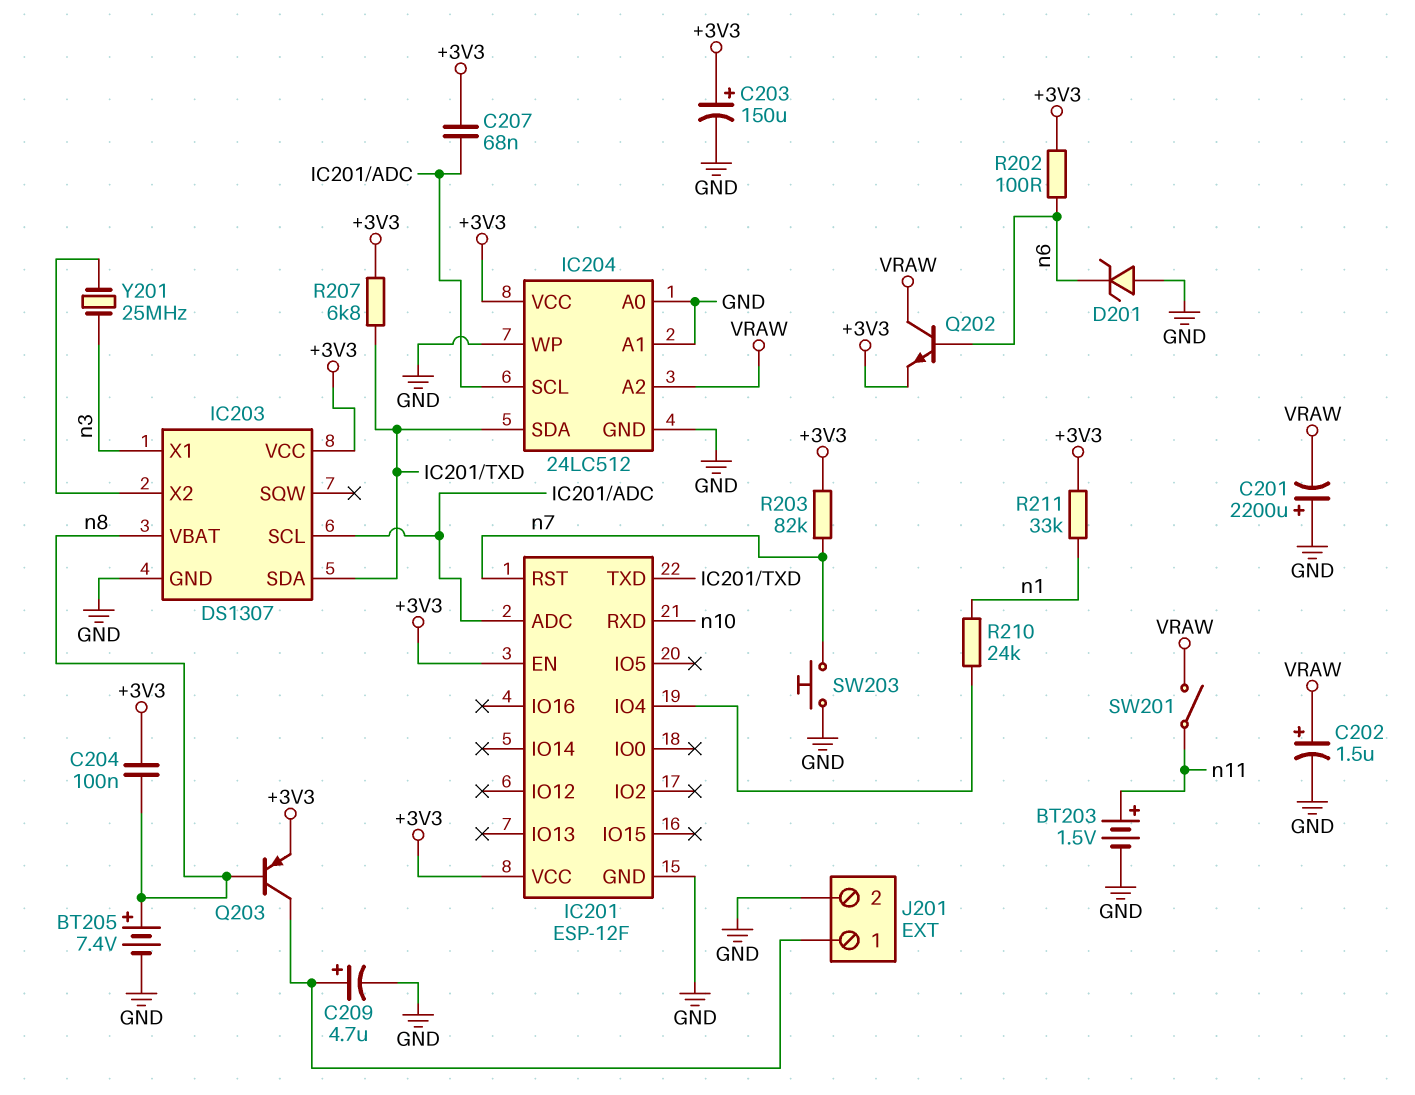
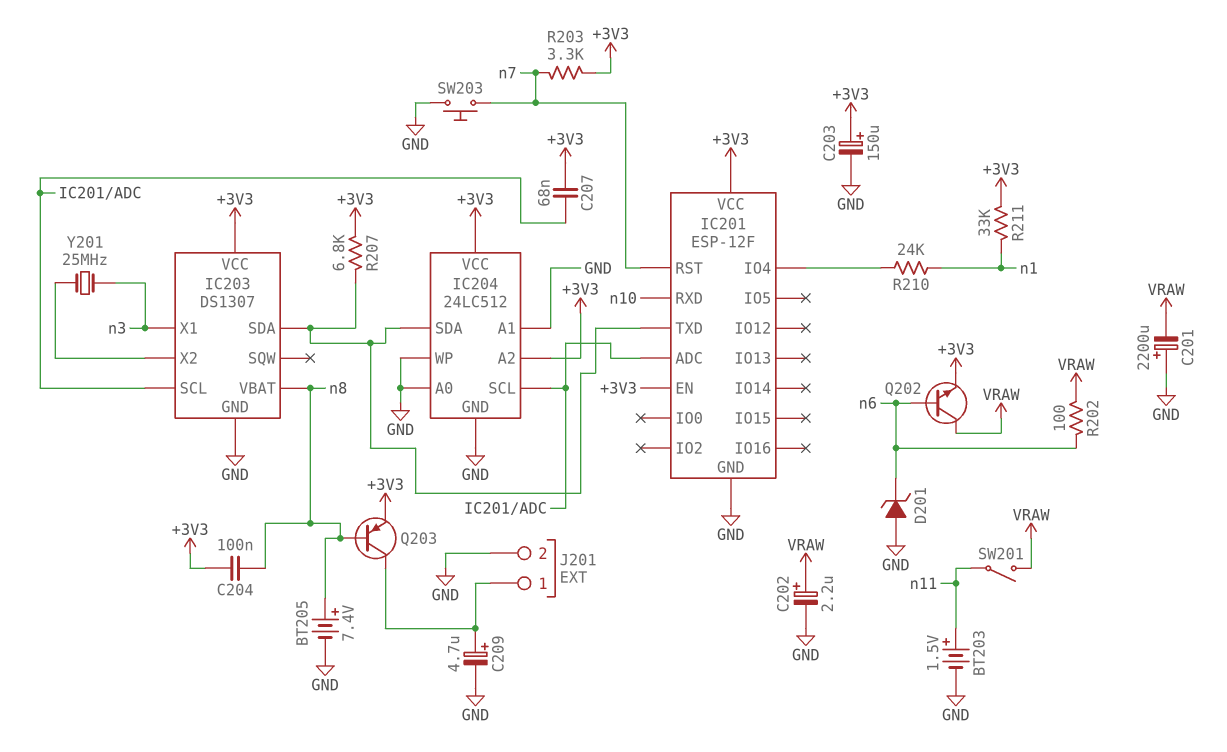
C202: 1.5uF (plus VRAW, minus GND) -> 2.2uF (plus VRAW, minus GND)
IC204 pin A2: VRAW -> +3V3
R202: 100 (+3V3, n6) -> 100 (VRAW, n6)
R203: 82k (+3V3, n7) -> 3.3k (+3V3, n7)

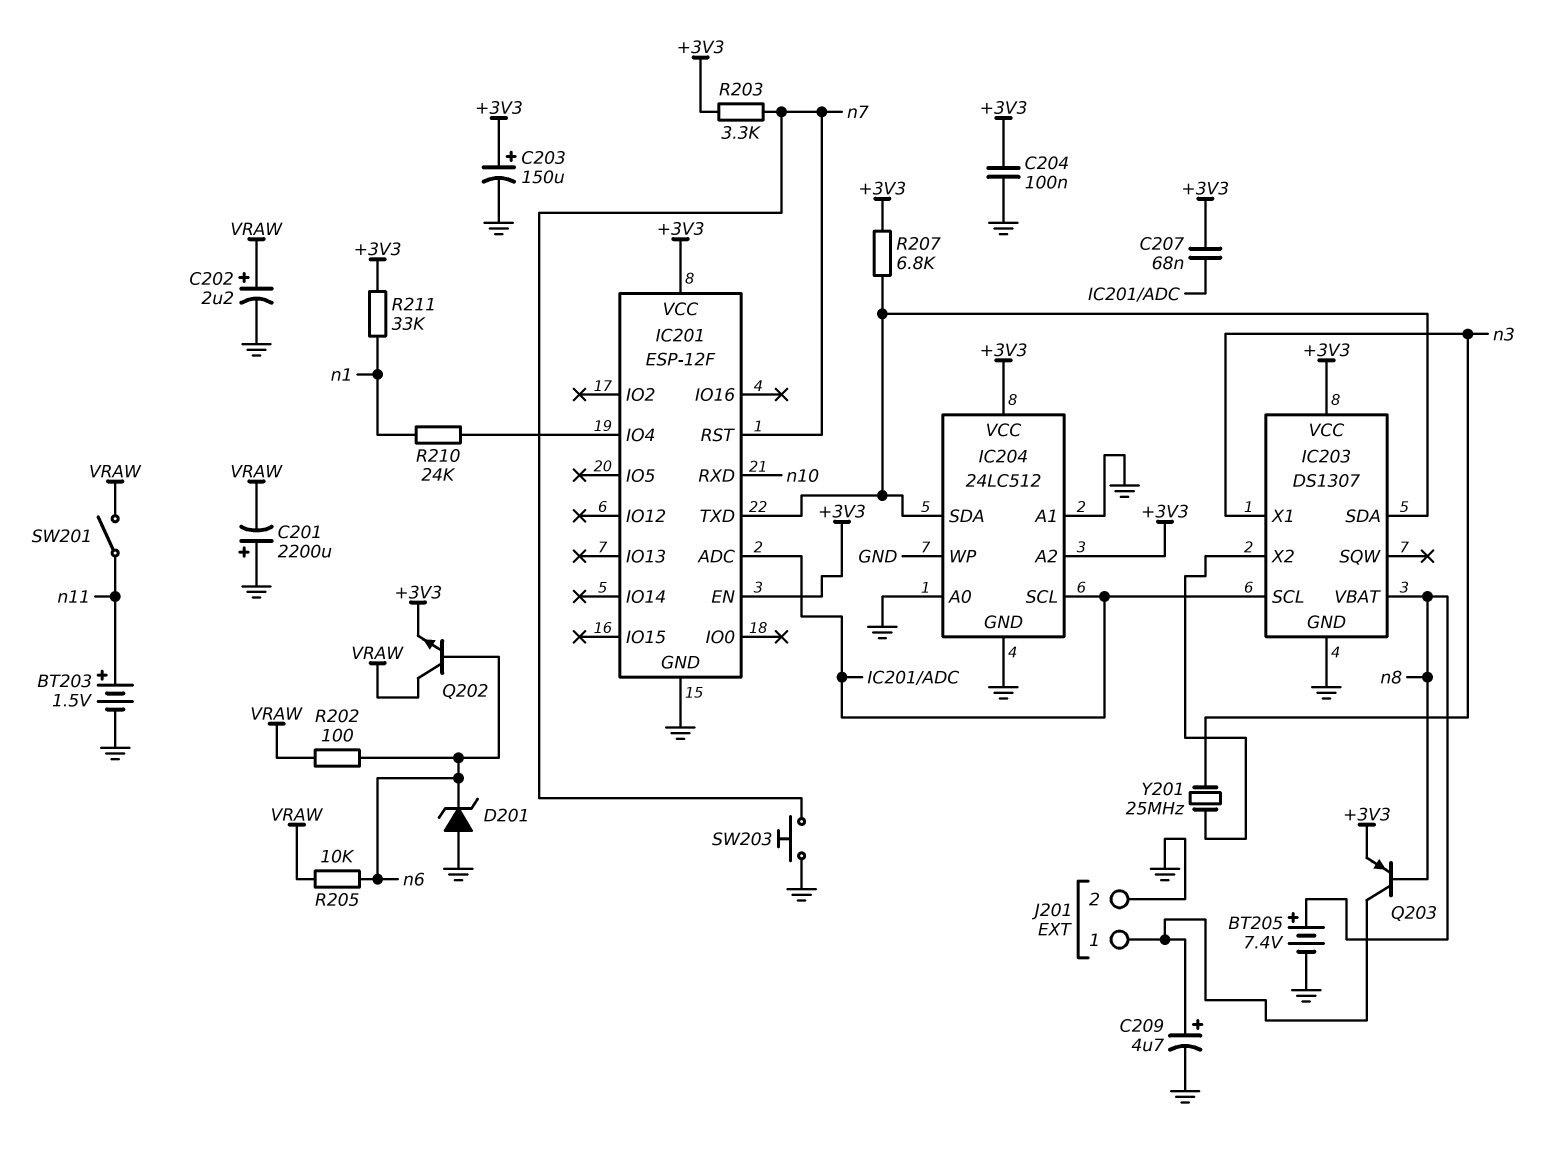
C204: 100nF (+3V3, n8) -> 100nF (+3V3, GND)
R205: none -> 10k (VRAW, n6)

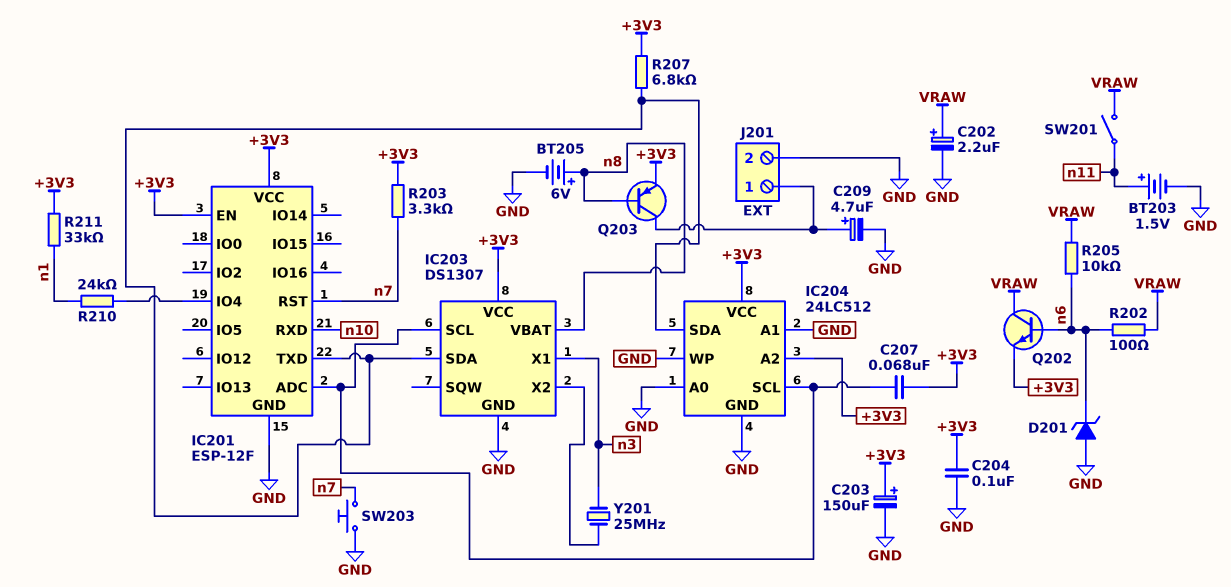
BT205: 7.4V (plus n8, minus GND) -> 6V (plus n8, minus GND)
C201: 2200uF (plus GND, minus VRAW) -> none

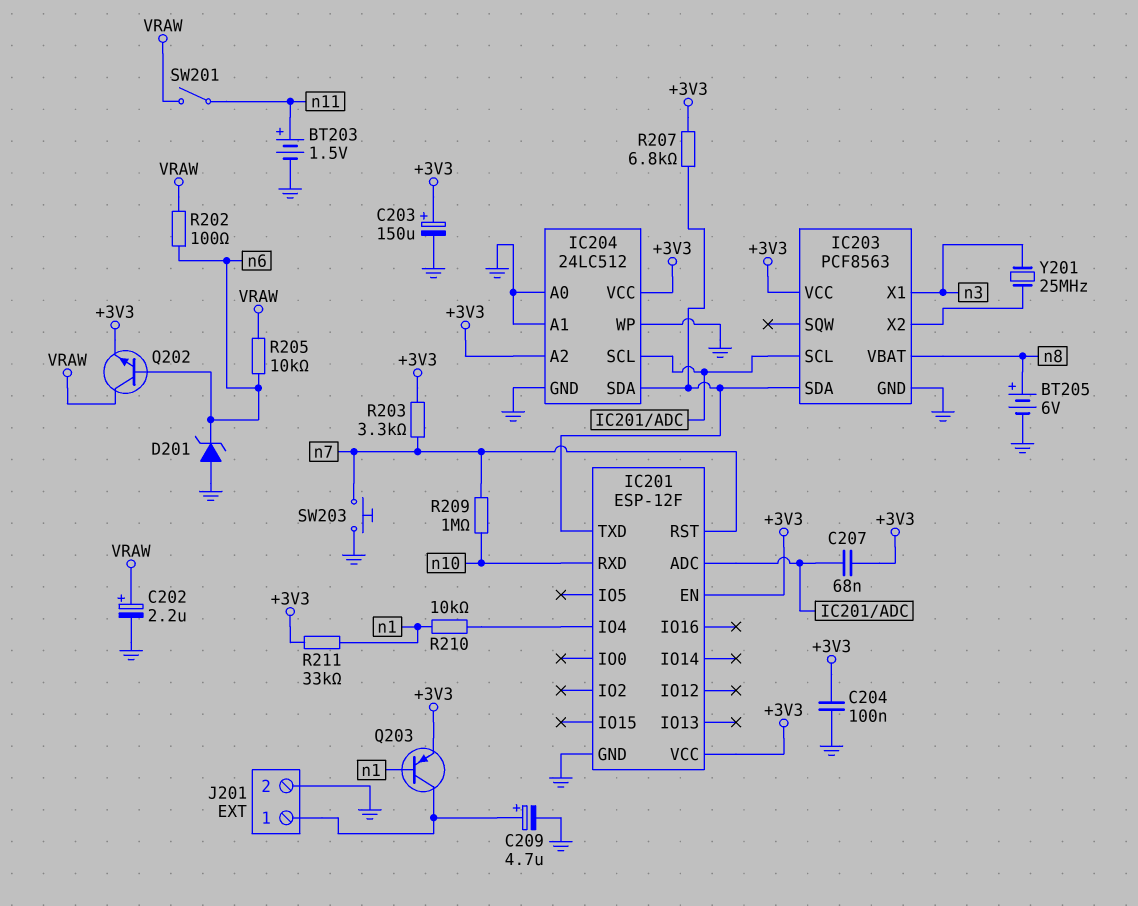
IC203: DS1307 -> PCF8563
Q203: PNP (B n8, C J201/1, E +3V3) -> PNP (B n1, C J201/1, E +3V3)
R209: none -> 1M (n7, n10)
R210: 24k (IC201/IO4, n1) -> 10k (IC201/IO4, n1)

